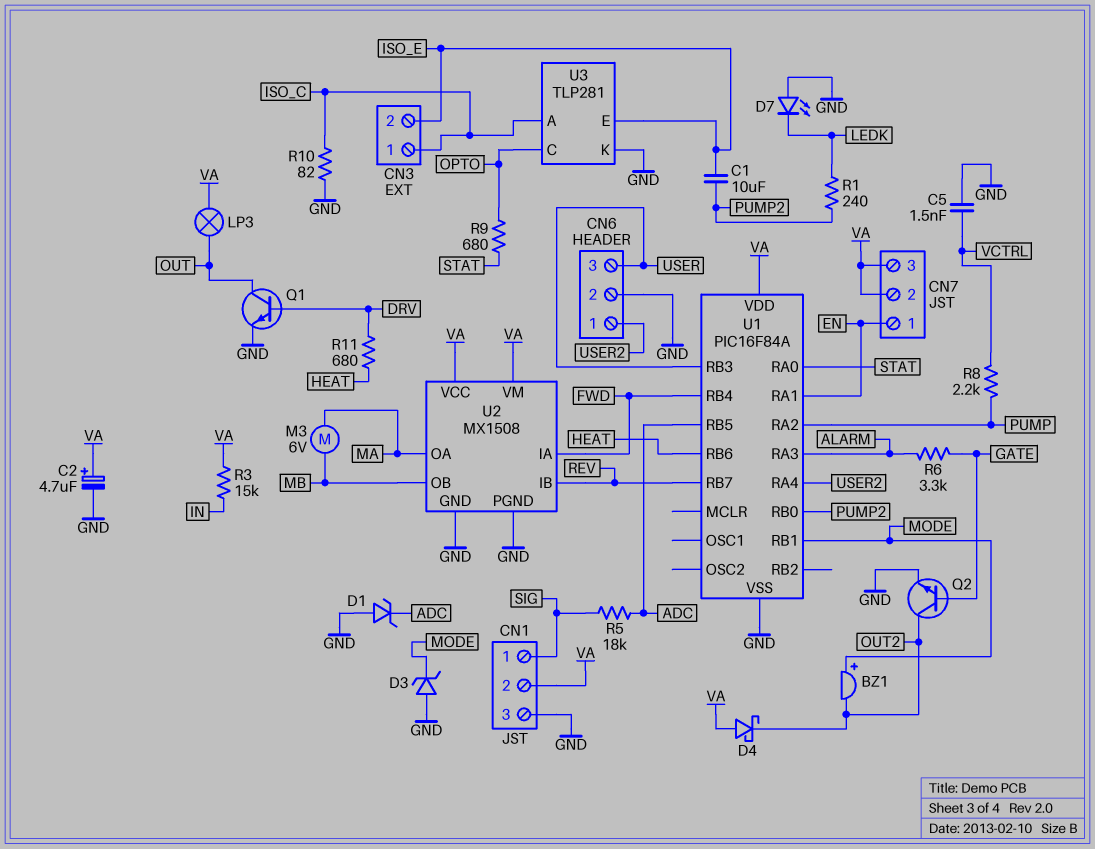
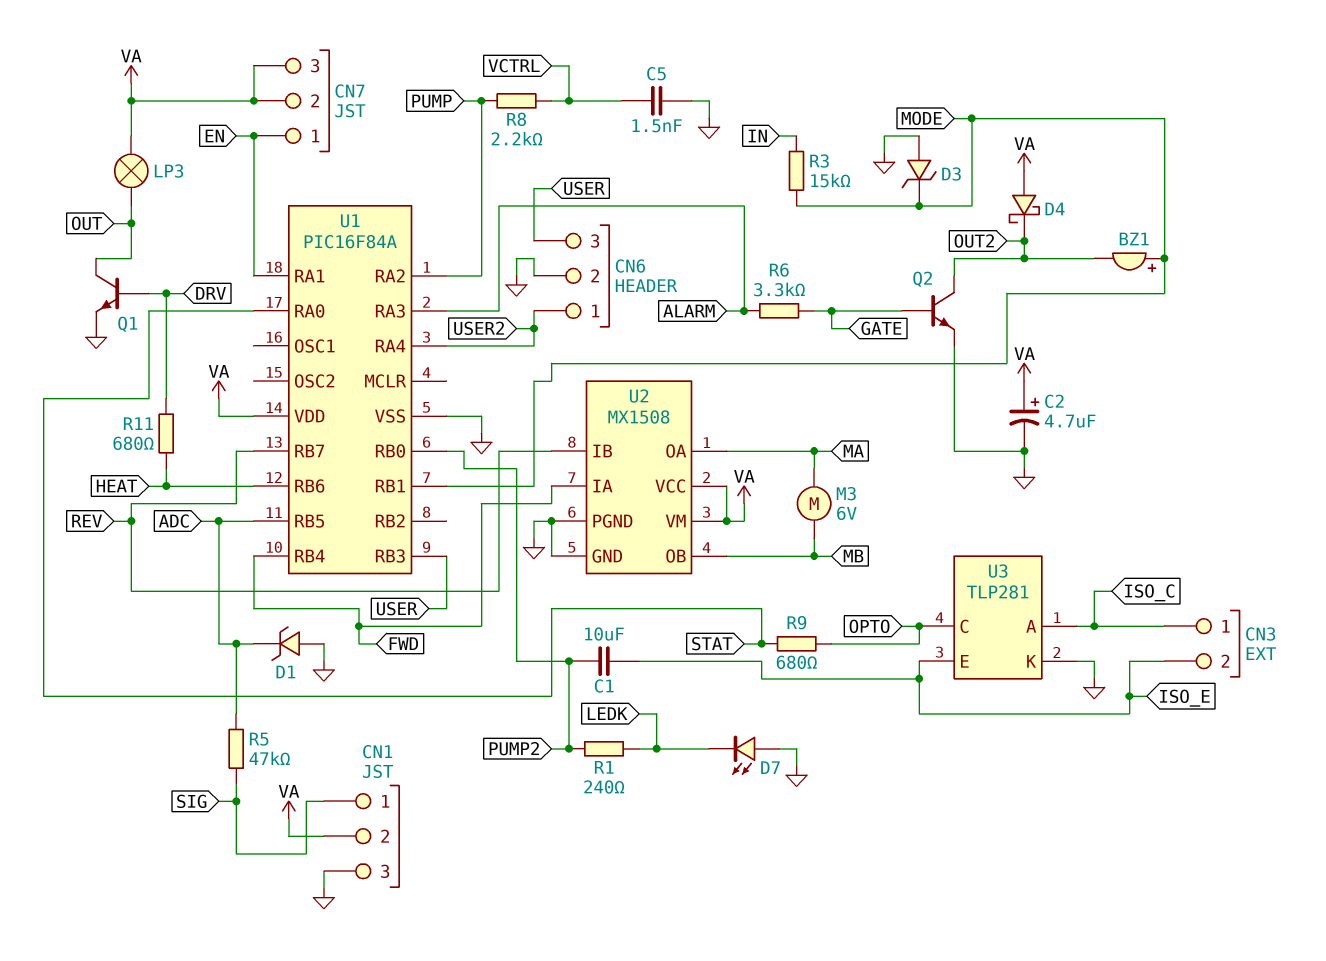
R3: 15k (IN, VA) -> 15k (IN, MODE)
R5: 18k (ADC, SIG) -> 47k (ADC, SIG)
R10: 82 (GND, ISO_C) -> none

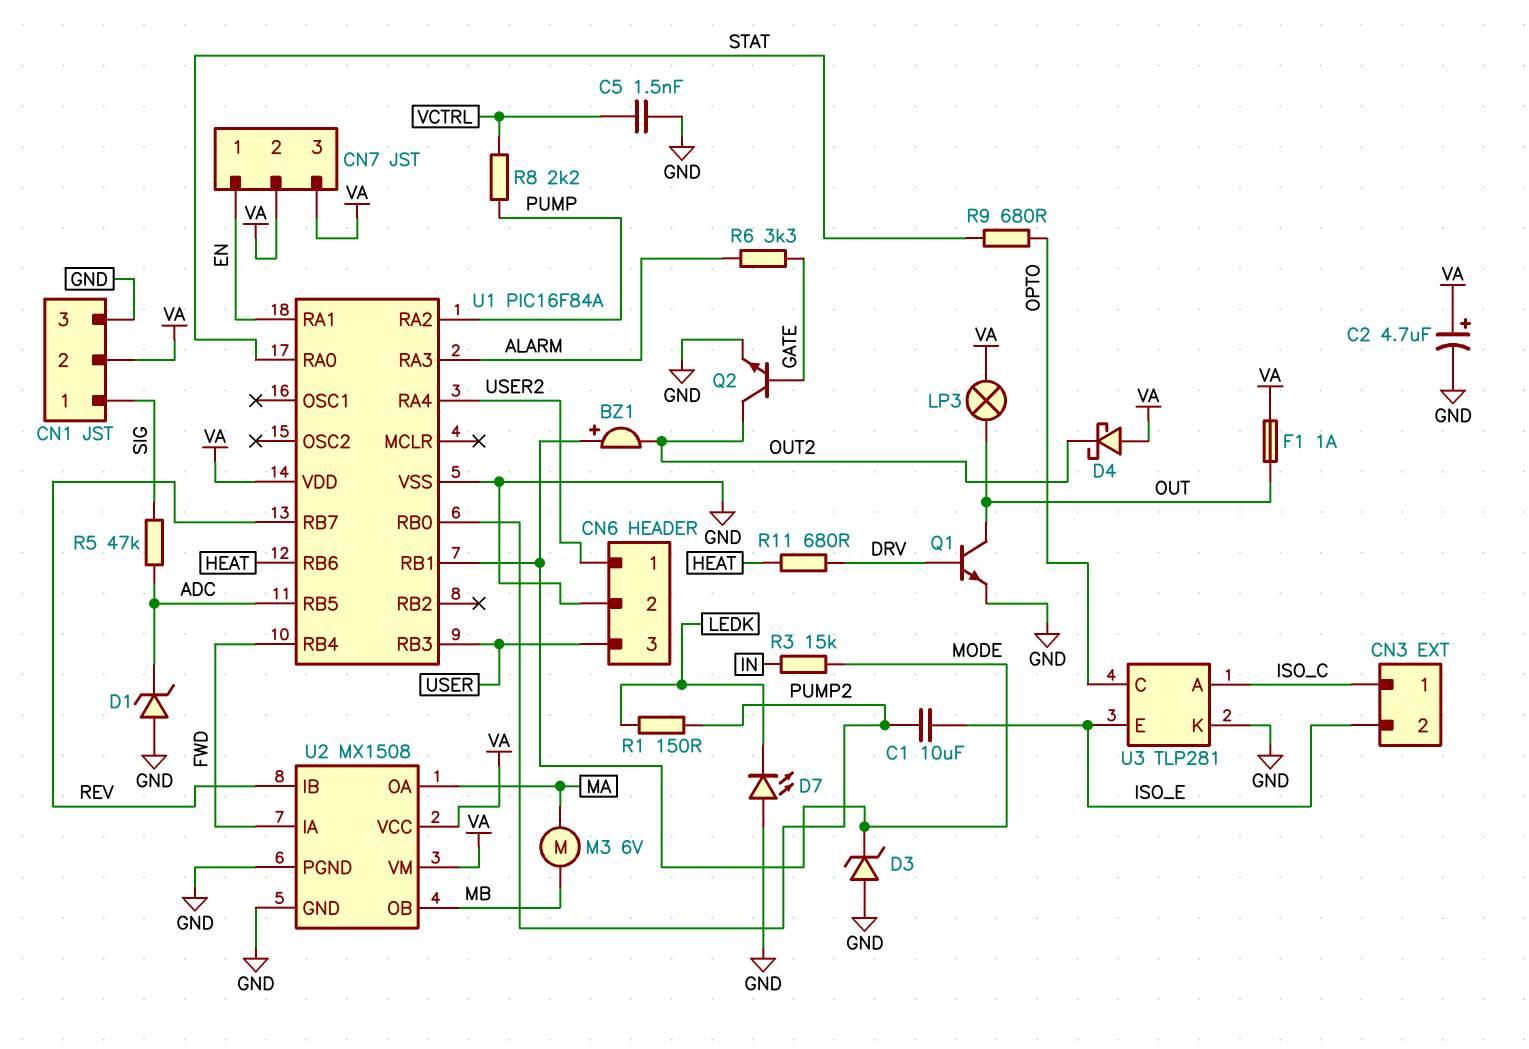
F1: none -> 1A (OUT, VA)
R1: 240 (LEDK, PUMP2) -> 150 (LEDK, PUMP2)

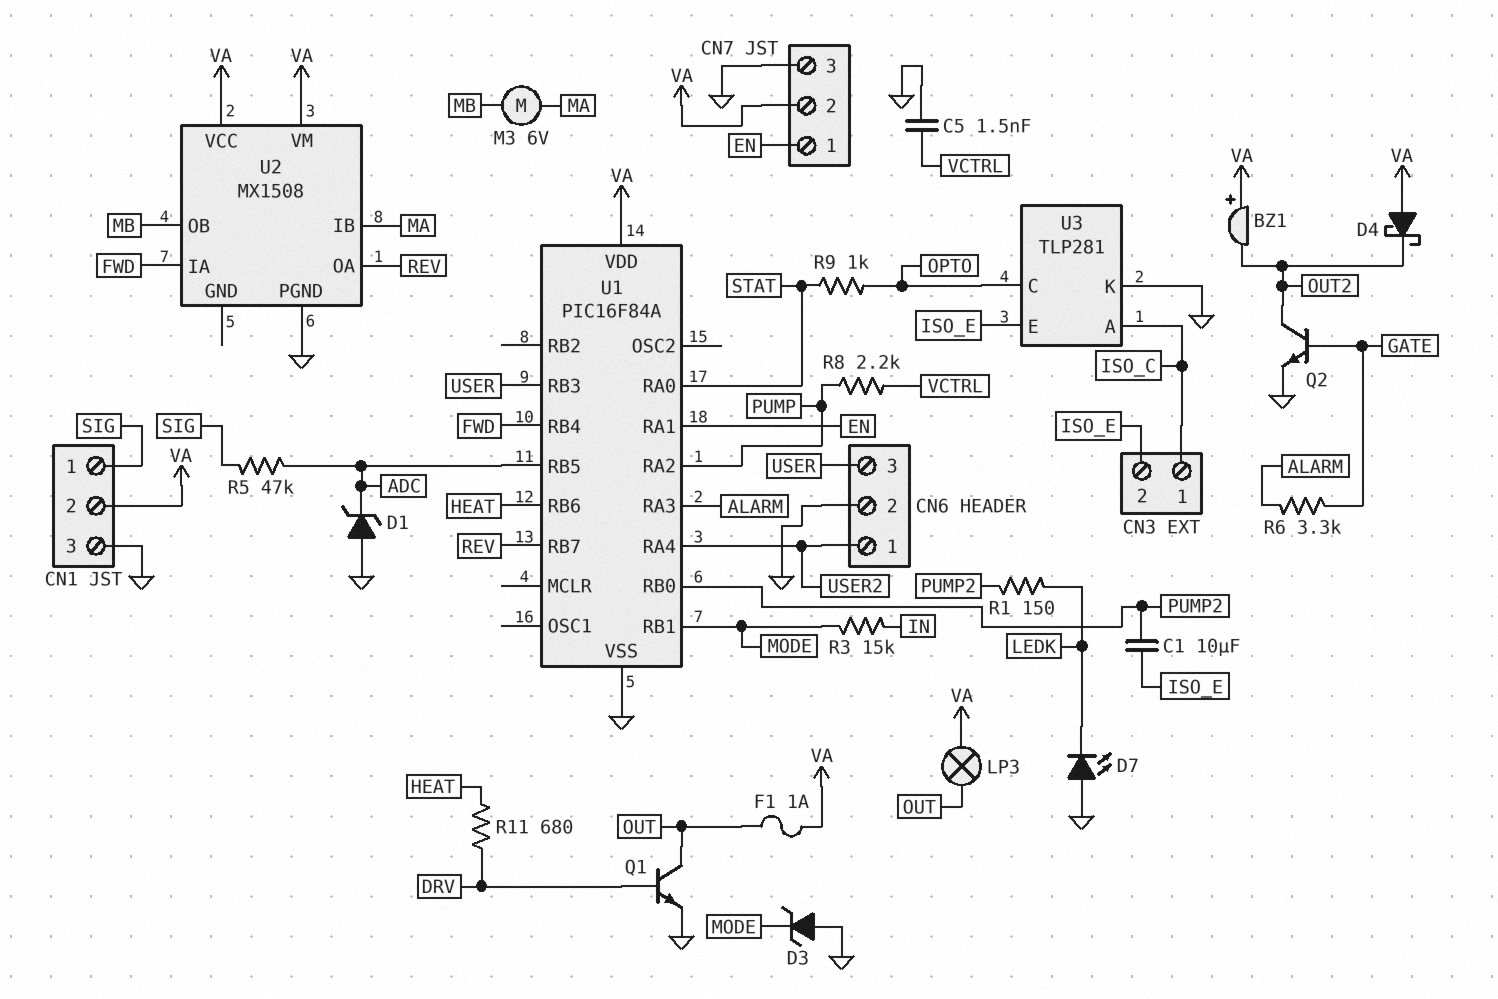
BZ1: buzzer (plus MODE, minus OUT2) -> buzzer (plus VA, minus OUT2)
C2: 4.7uF (plus VA, minus GND) -> none
CN7 pin 3: VA -> GND
R9: 680 (OPTO, STAT) -> 1k (OPTO, STAT)
U2 pin GND: GND -> none
U2 pin IB: REV -> MA
U2 pin OA: MA -> REV

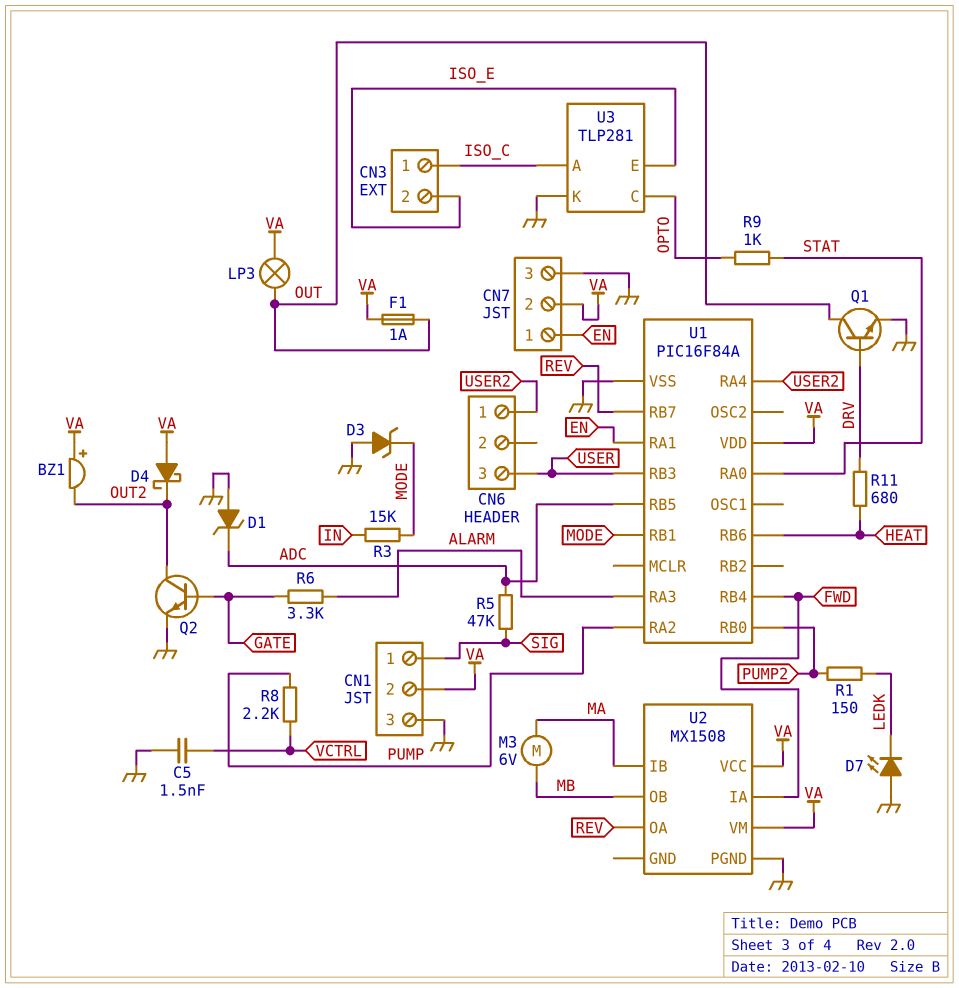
C1: 10uF (ISO_E, PUMP2) -> none
CN6 pin 2: GND -> none

